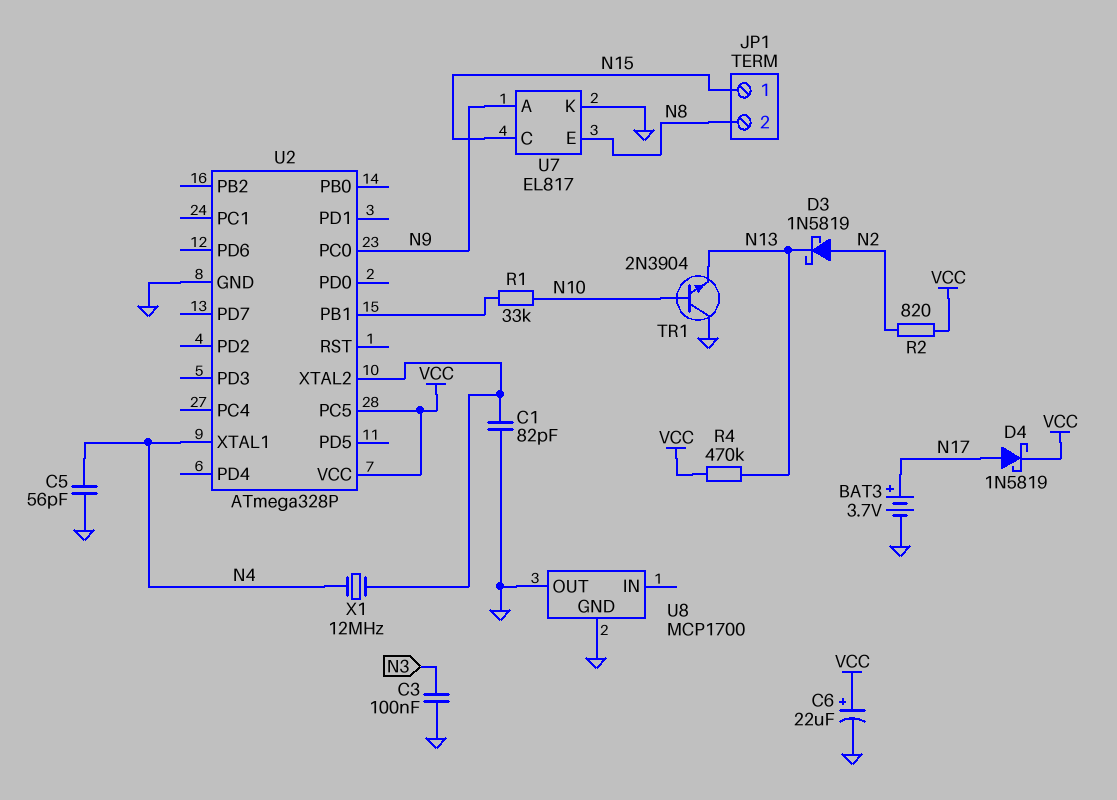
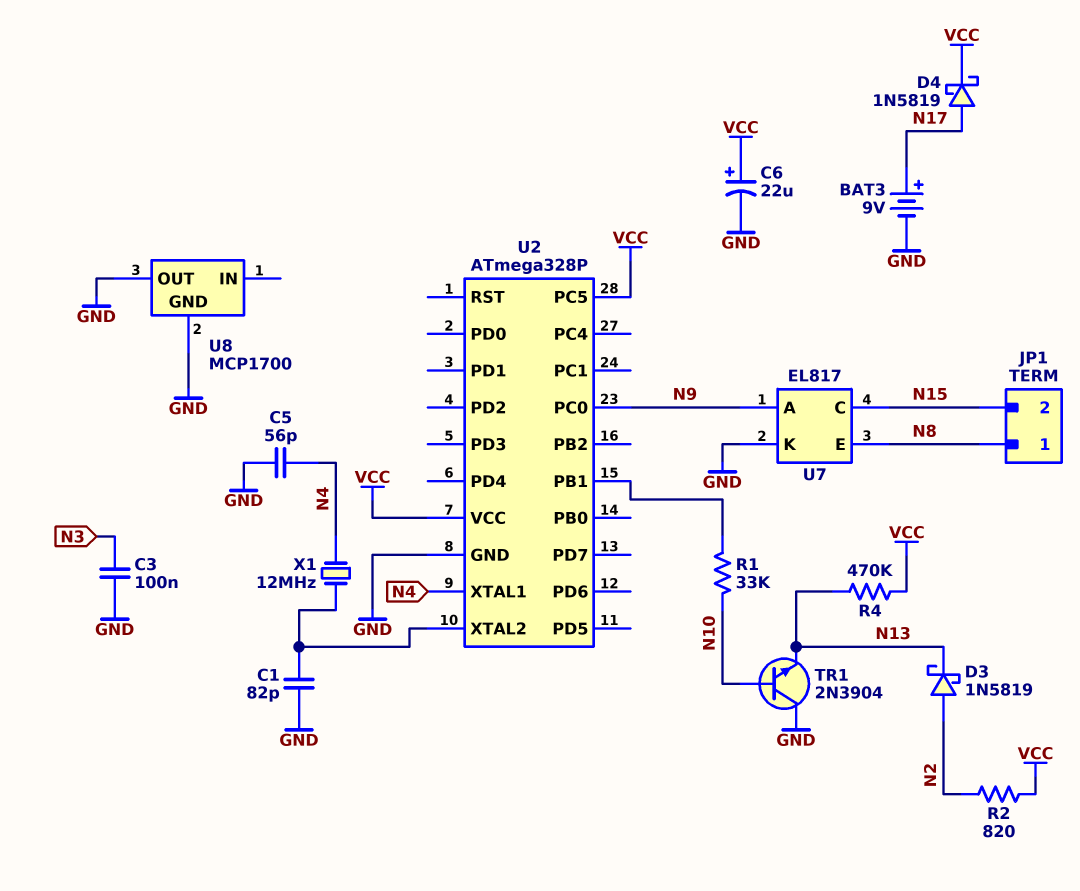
BAT3: 3.7V (plus N17, minus GND) -> 9V (plus N17, minus GND)
JP1 pin 1: N15 -> N8
JP1 pin 2: N8 -> N15

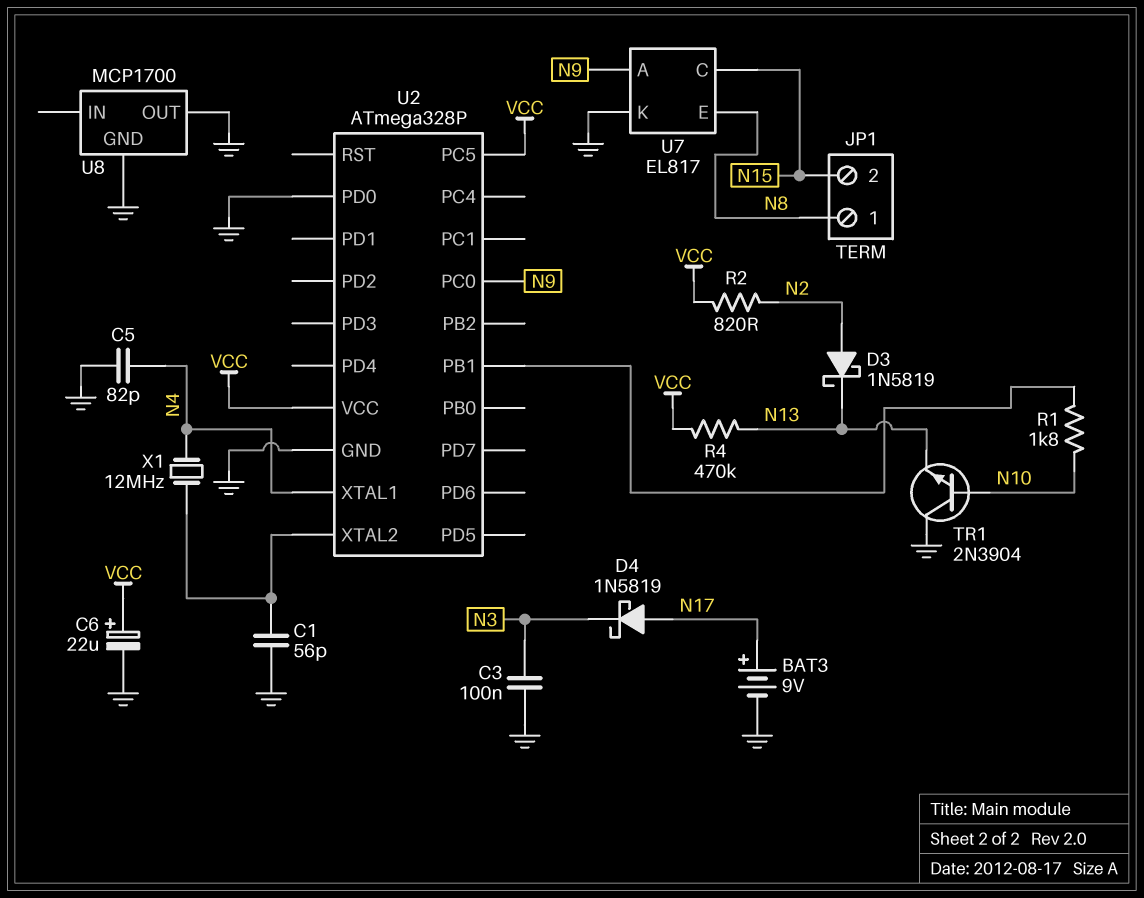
C1: 82pF (GND, U2/XTAL2) -> 56pF (GND, U2/XTAL2)
C5: 56pF (GND, N4) -> 82pF (GND, N4)
D4: schottky 1N5819 (A N17, K VCC) -> schottky 1N5819 (A N17, K N3)
R1: 33k (N10, U2/PB1) -> 1.8k (N10, U2/PB1)
U2 pin PD0: none -> GND

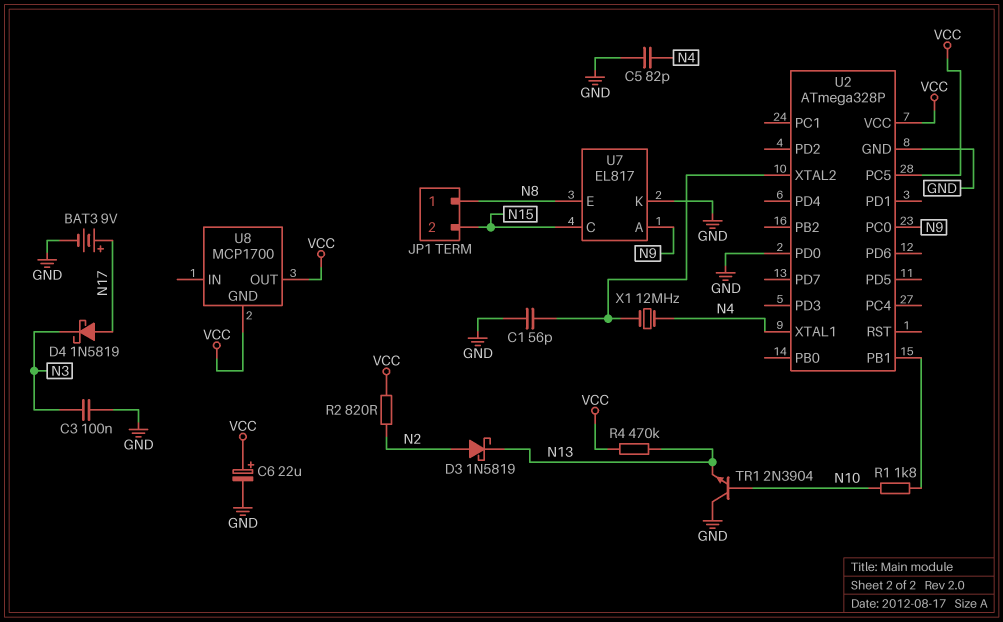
U8 pin GND: GND -> VCC
U8 pin OUT: GND -> VCC

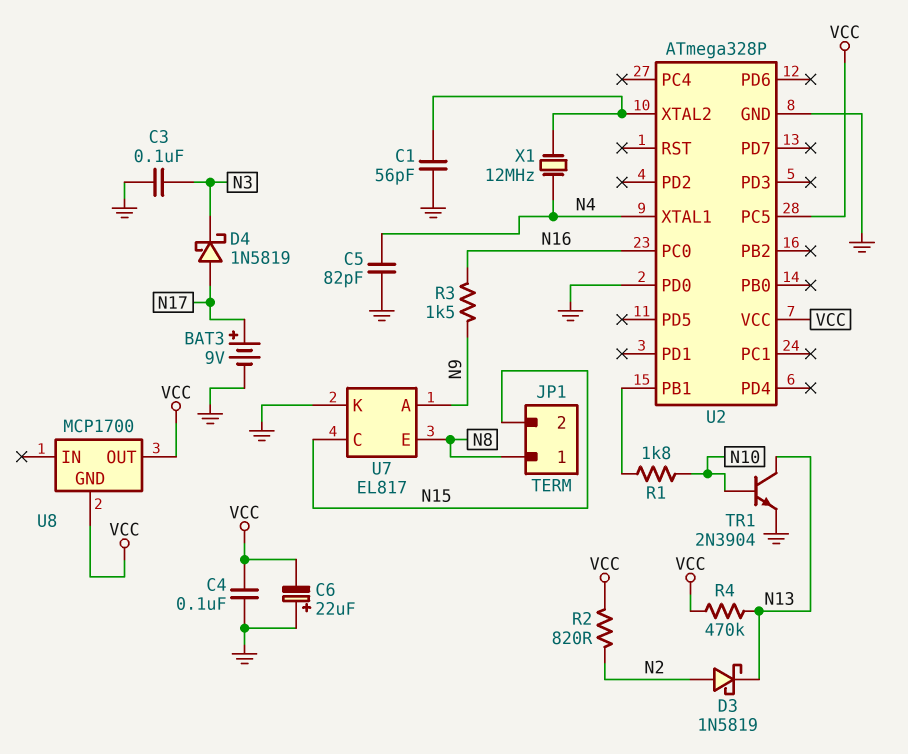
C4: none -> 100nF (GND, VCC)
C6: 22uF (plus VCC, minus GND) -> 22uF (plus GND, minus VCC)
R3: none -> 1.5k (N9, N16)
TR1: NPN 2N3904 (B N10, C GND, E N13) -> NPN 2N3904 (B N10, C N13, E GND)
U2 pin PC0: N9 -> N16

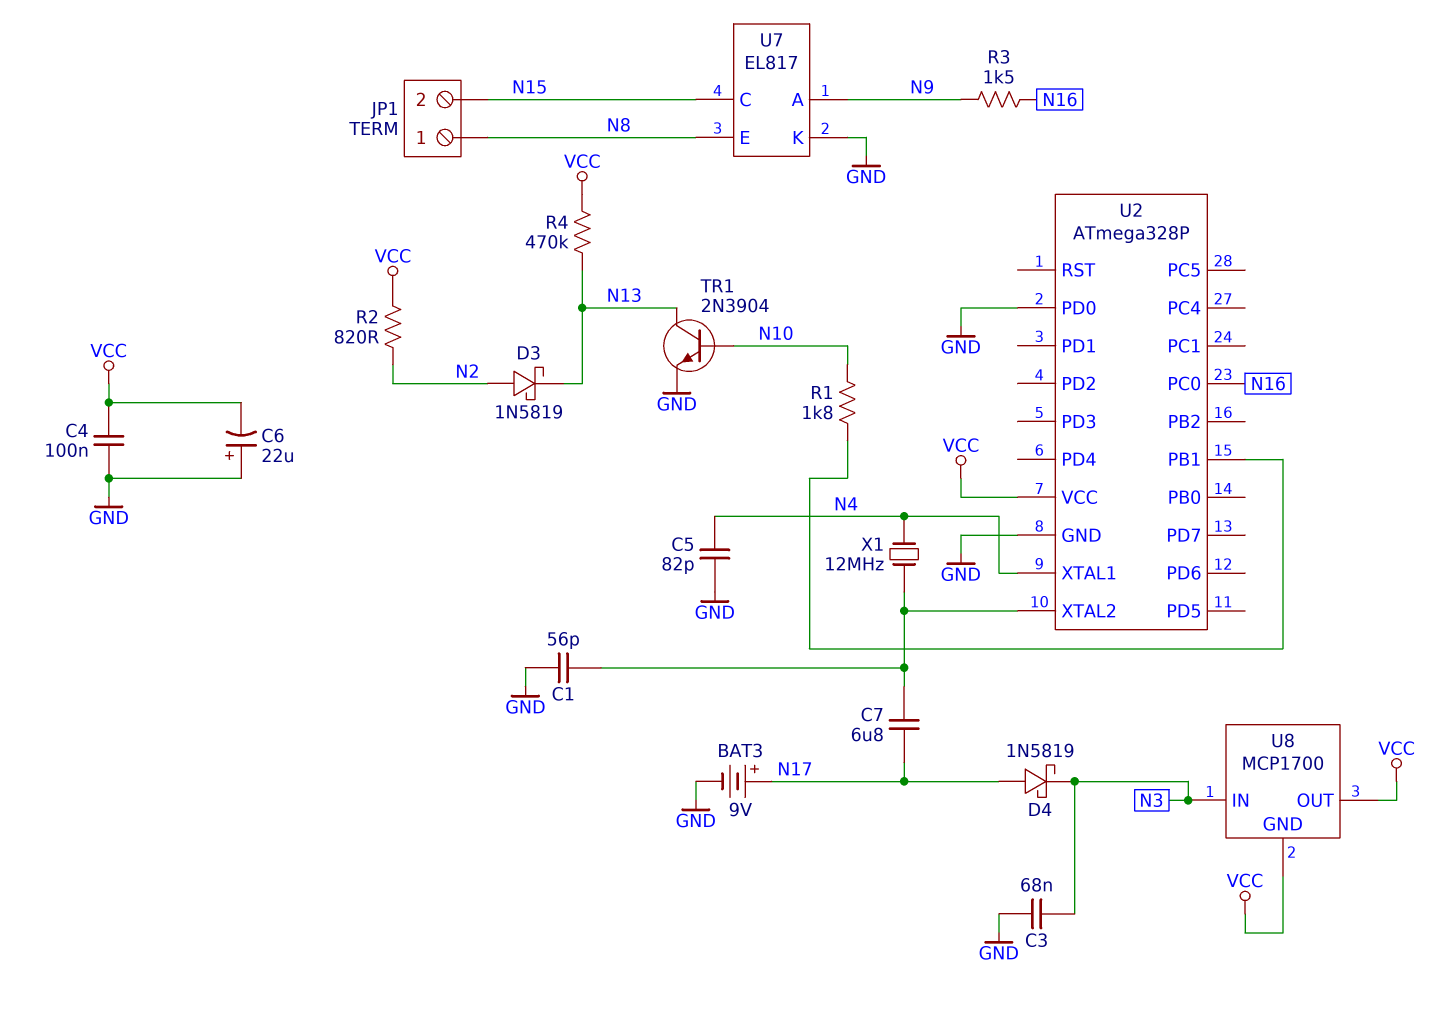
C3: 100nF (GND, N3) -> 68nF (GND, N3)
C7: none -> 6.8uF (N17, U2/XTAL2)
U2 pin PC5: VCC -> none
U8 pin IN: none -> N3

